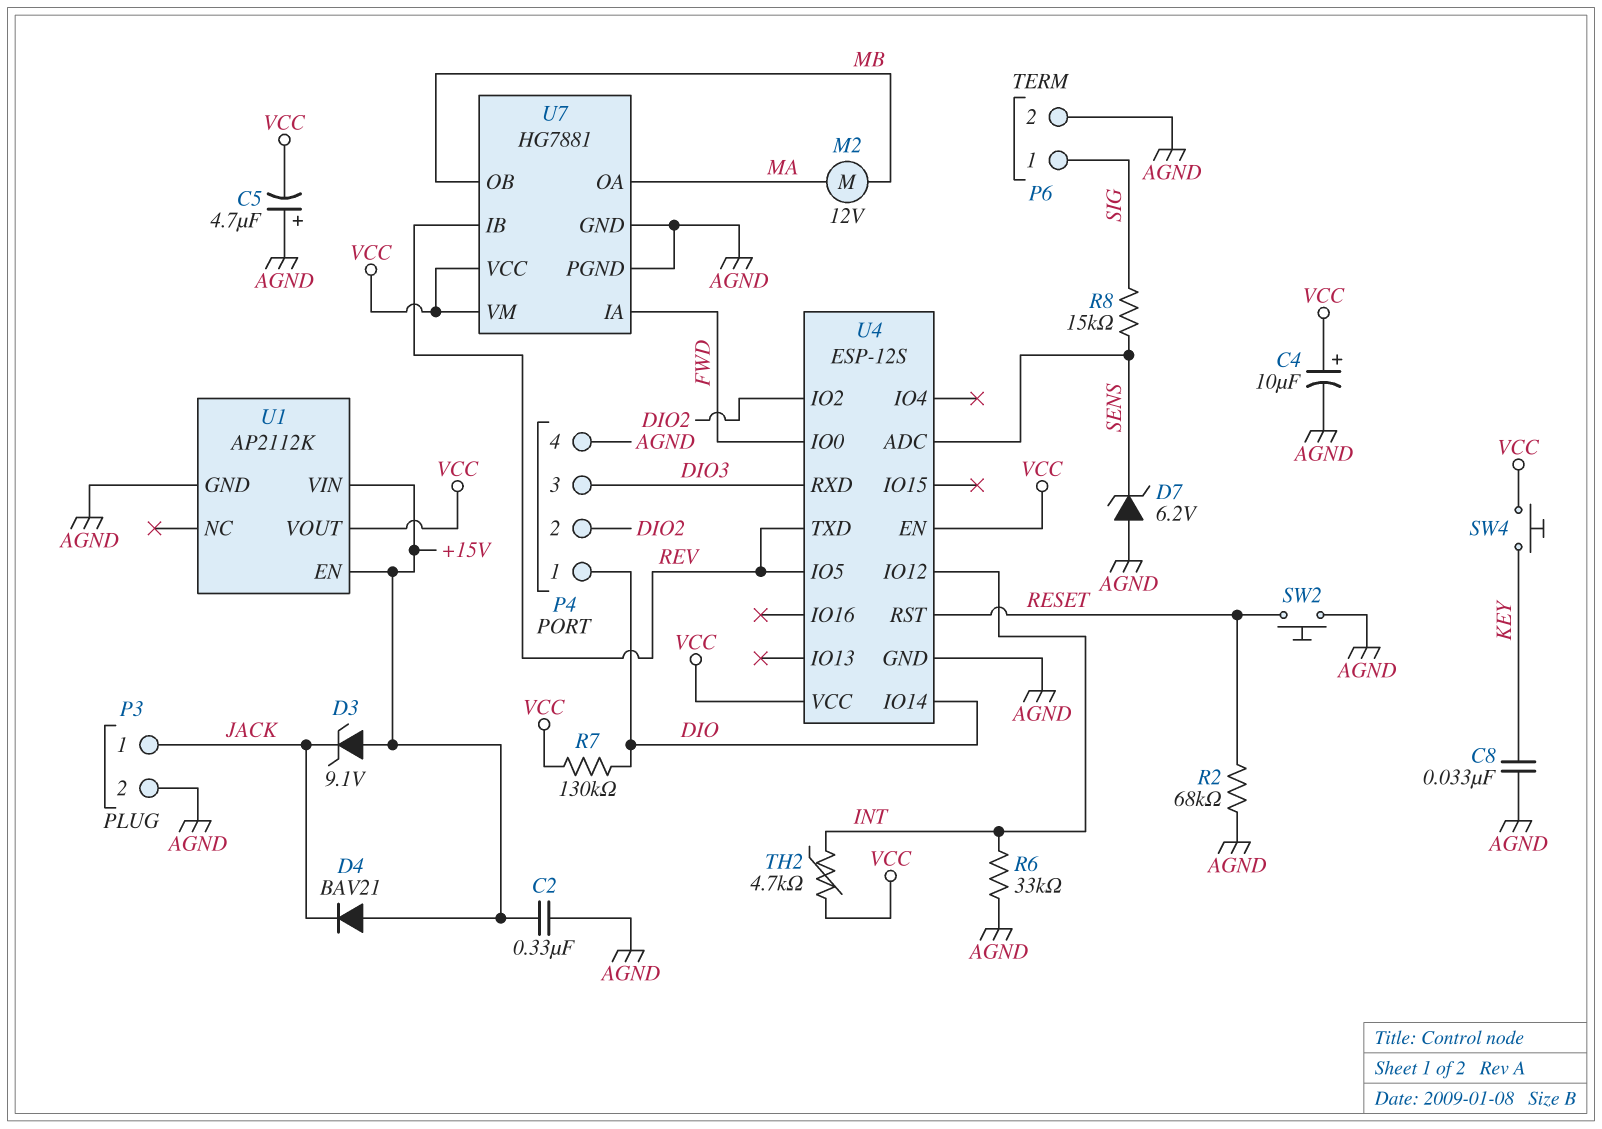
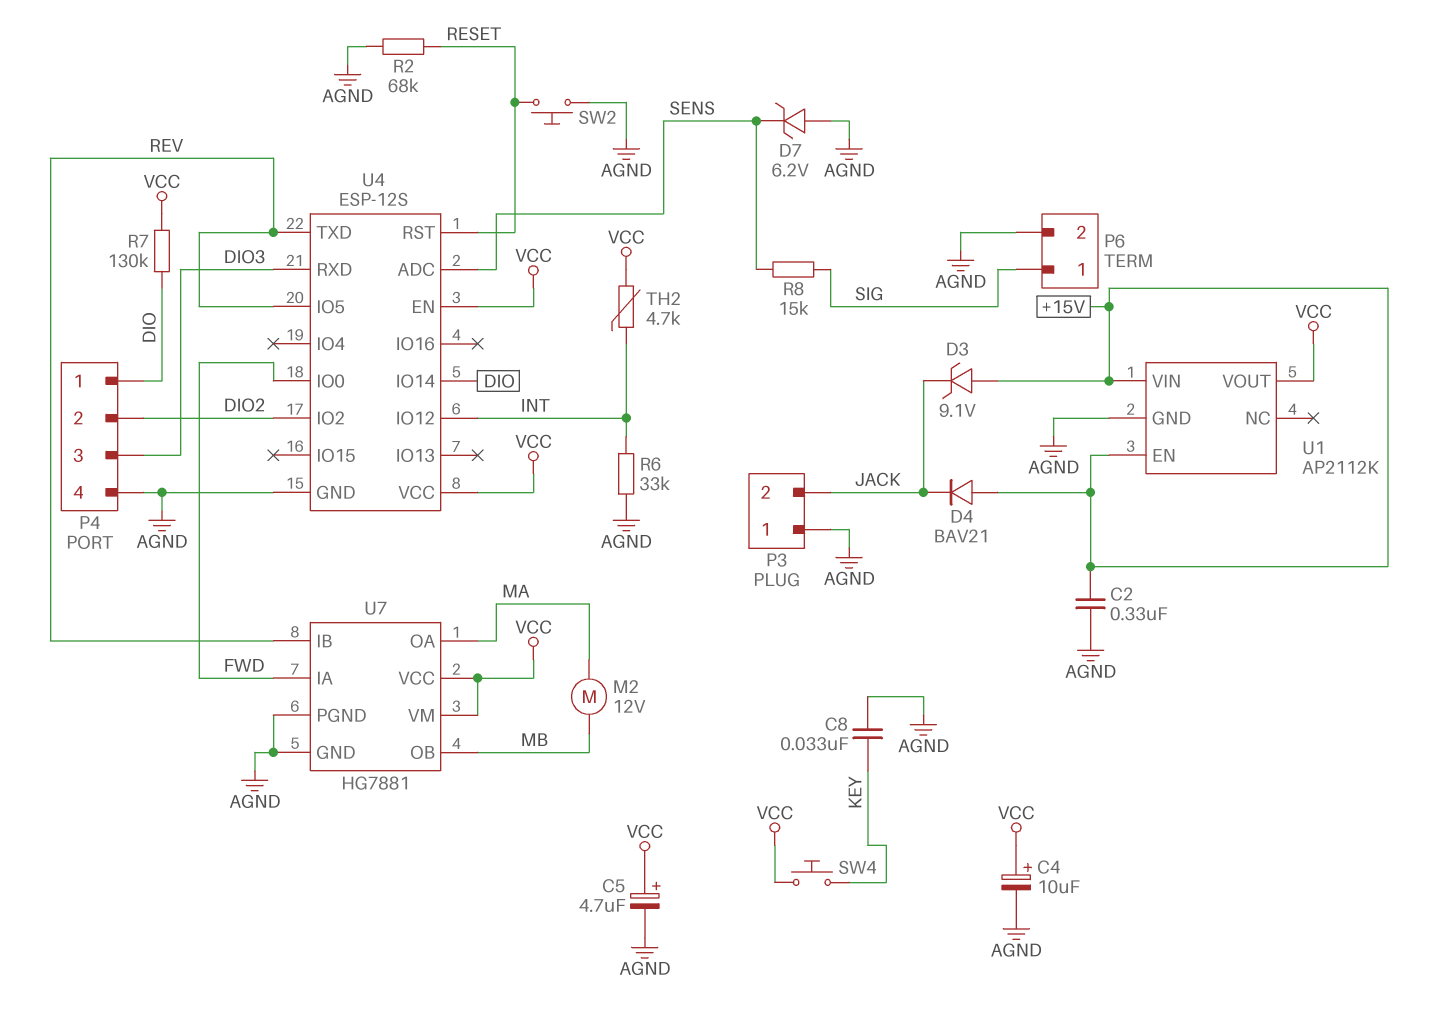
C5: 4.7uF (plus AGND, minus VCC) -> 4.7uF (plus VCC, minus AGND)
P3 pin 1: JACK -> AGND
P3 pin 2: AGND -> JACK

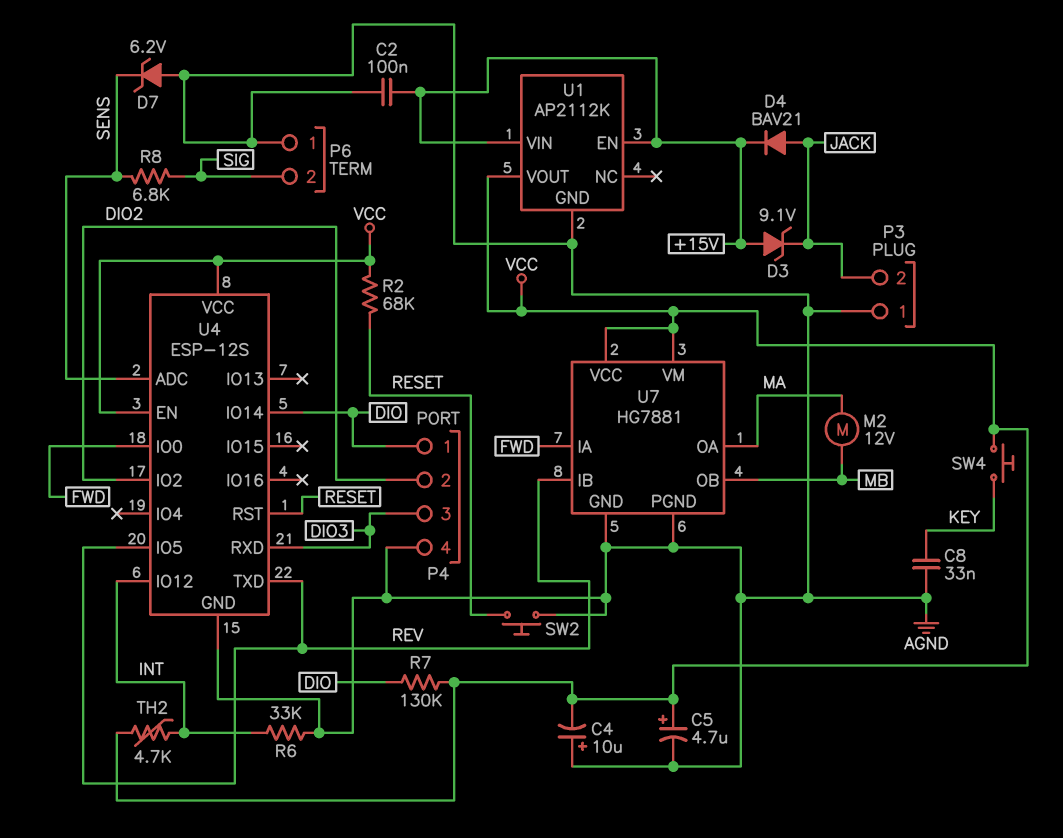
C2: 330nF (+15V, AGND) -> 100nF (+15V, AGND)
C4: 10uF (plus VCC, minus AGND) -> 10uF (plus AGND, minus VCC)
D4: diode BAV21 (A +15V, K JACK) -> diode BAV21 (A JACK, K +15V)
P6 pin 1: SIG -> AGND
P6 pin 2: AGND -> SIG
R2: 68k (AGND, RESET) -> 68k (RESET, VCC)
R8: 15k (SENS, SIG) -> 6.8k (SENS, SIG)

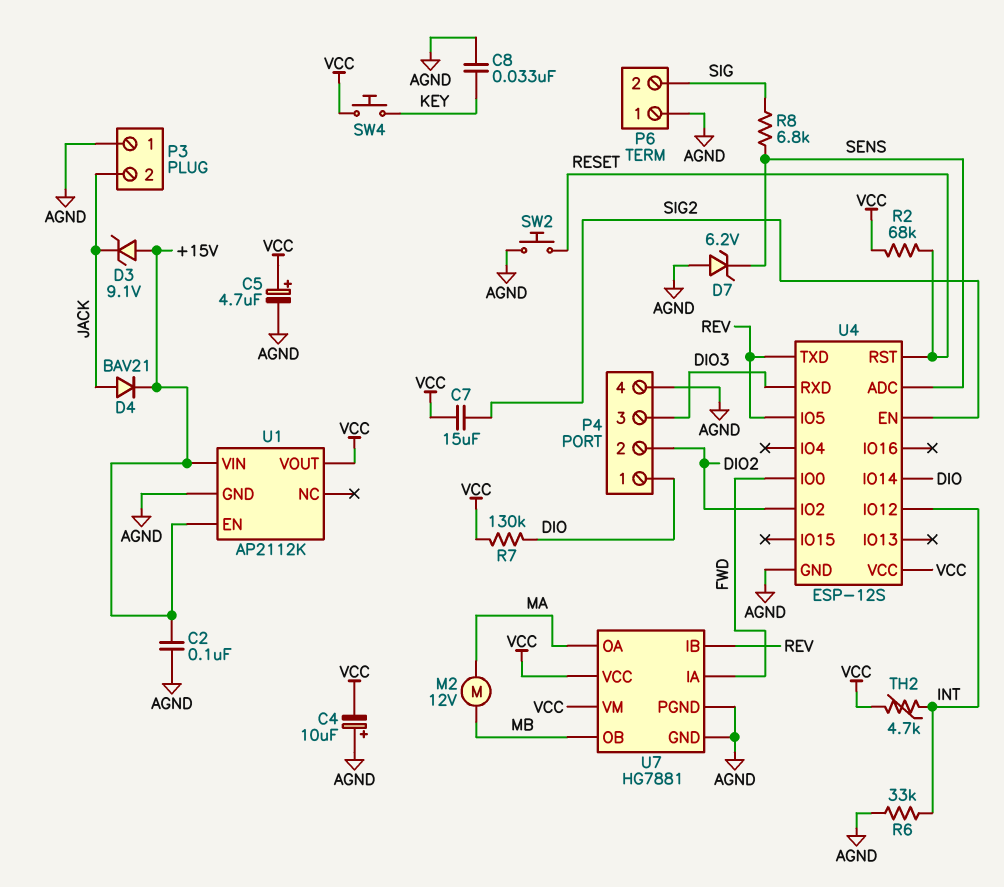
C7: none -> 15uF (SIG2, VCC)
U4 pin EN: VCC -> SIG2

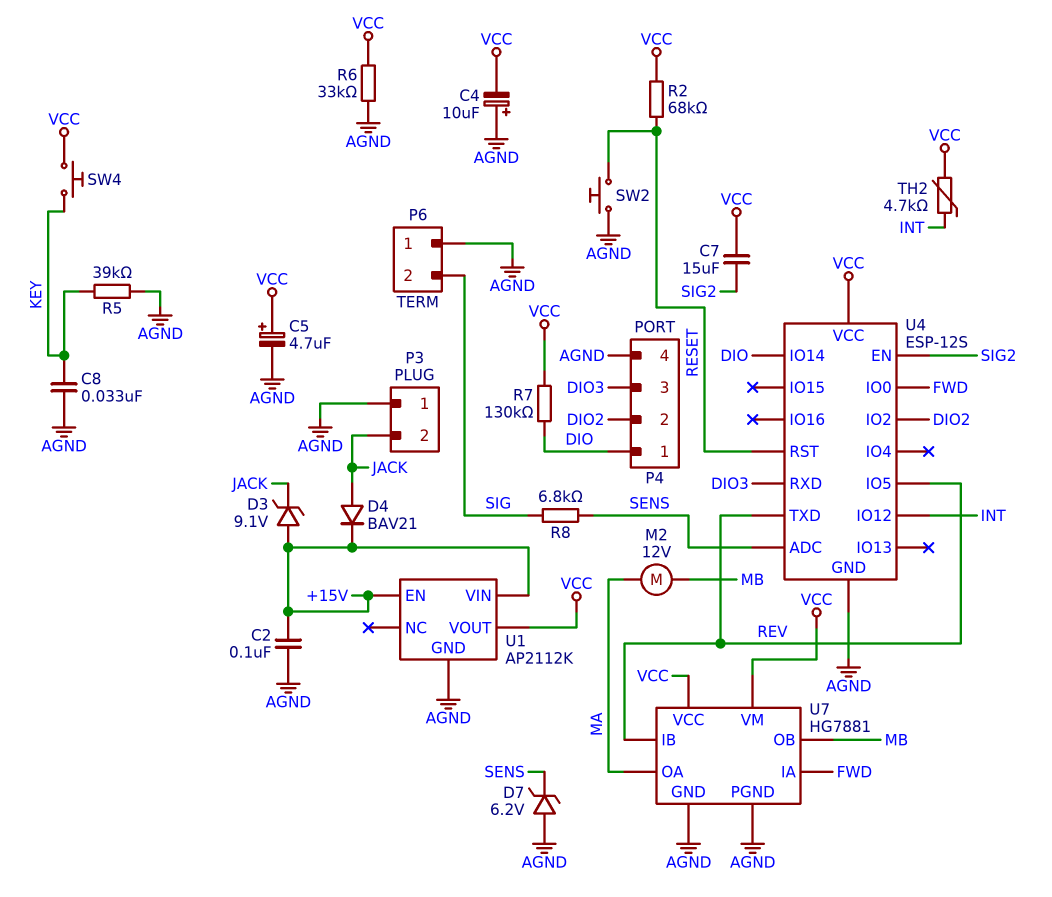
R5: none -> 39k (AGND, KEY)
R6: 33k (AGND, INT) -> 33k (AGND, VCC)

